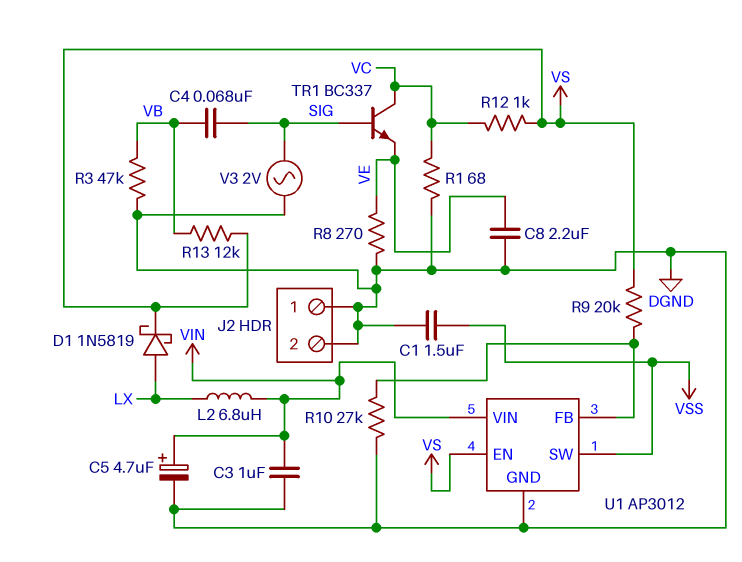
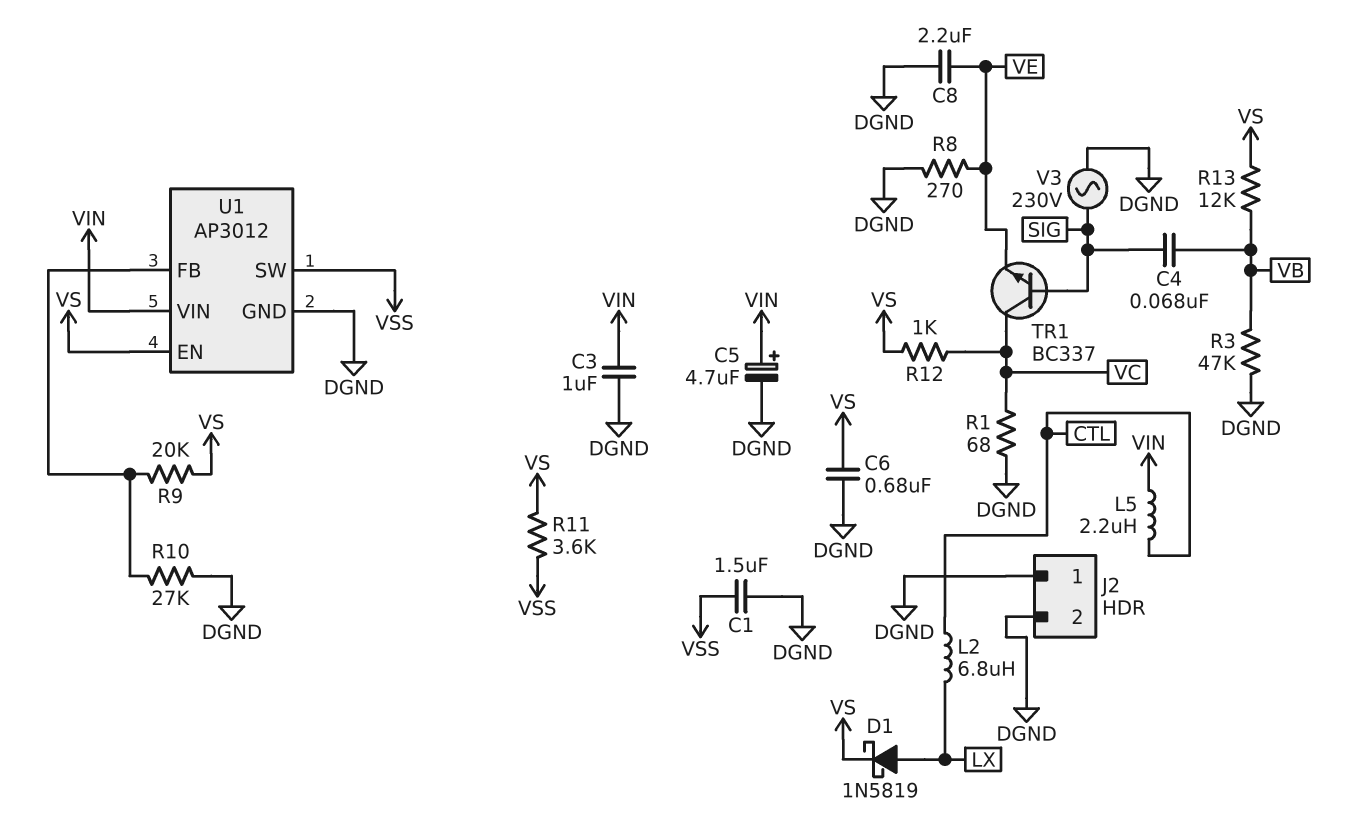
C6: none -> 680nF (DGND, VS)
L2: 6.8uH (LX, VIN) -> 6.8uH (CTL, LX)
L5: none -> 2.2uH (CTL, VIN)
R11: none -> 3.6k (VS, VSS)
V3: AC 2V (DGND, SIG) -> AC 230V (DGND, SIG)

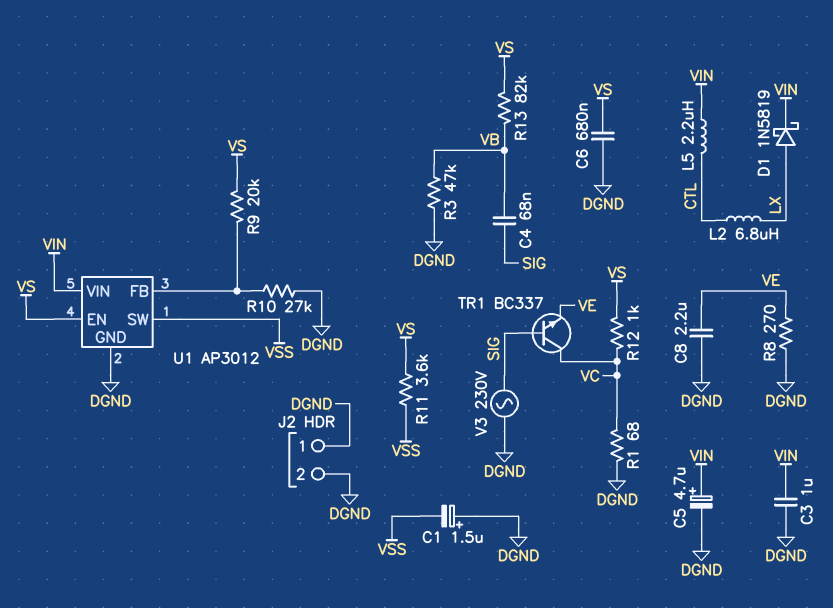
C1: 1.5uF (DGND, VSS) -> 1.5uF (plus DGND, minus VSS)
D1: schottky 1N5819 (A LX, K VS) -> schottky 1N5819 (A LX, K VIN)
R13: 12k (VB, VS) -> 82k (VB, VS)

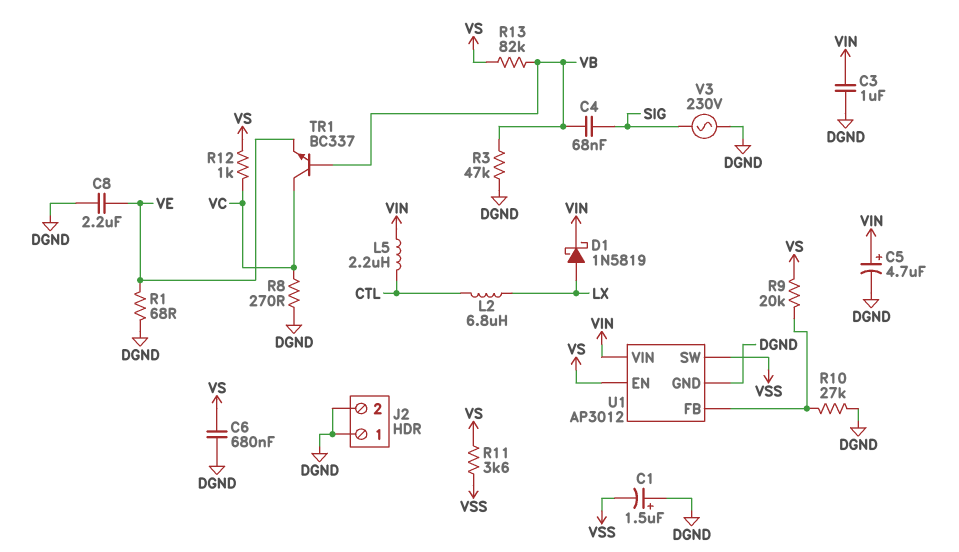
R1: 68 (DGND, VC) -> 68 (DGND, VE)
R8: 270 (DGND, VE) -> 270 (DGND, VC)
TR1: NPN BC337 (B SIG, C VC, E VE) -> NPN BC337 (B VB, C VC, E VE)

